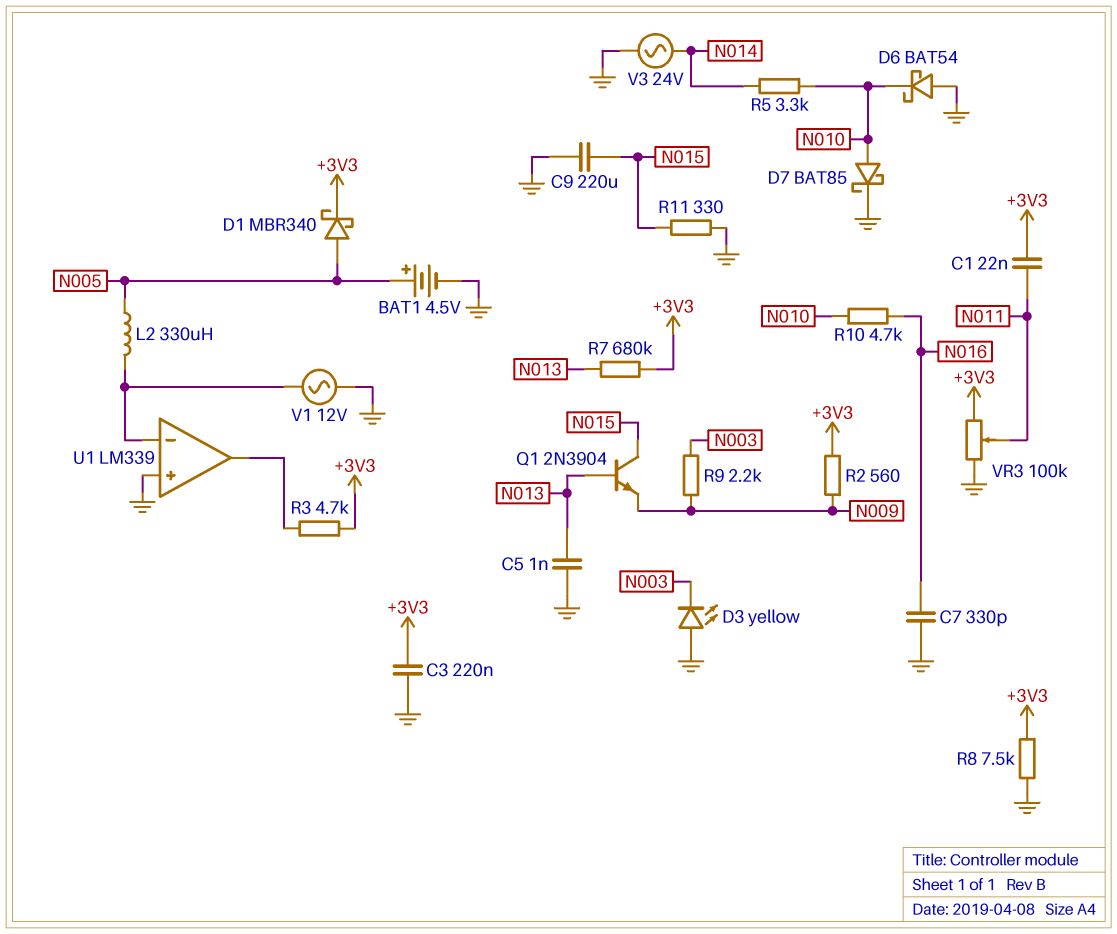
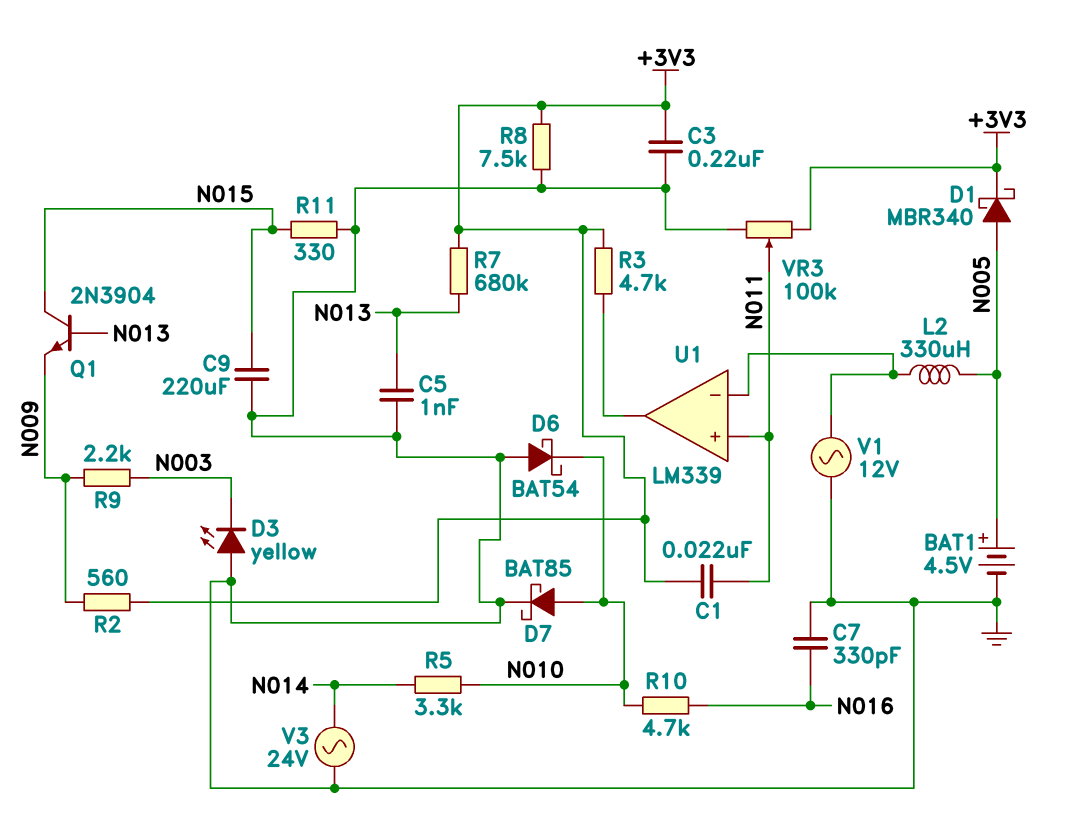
U1 pin in+: GND -> N011

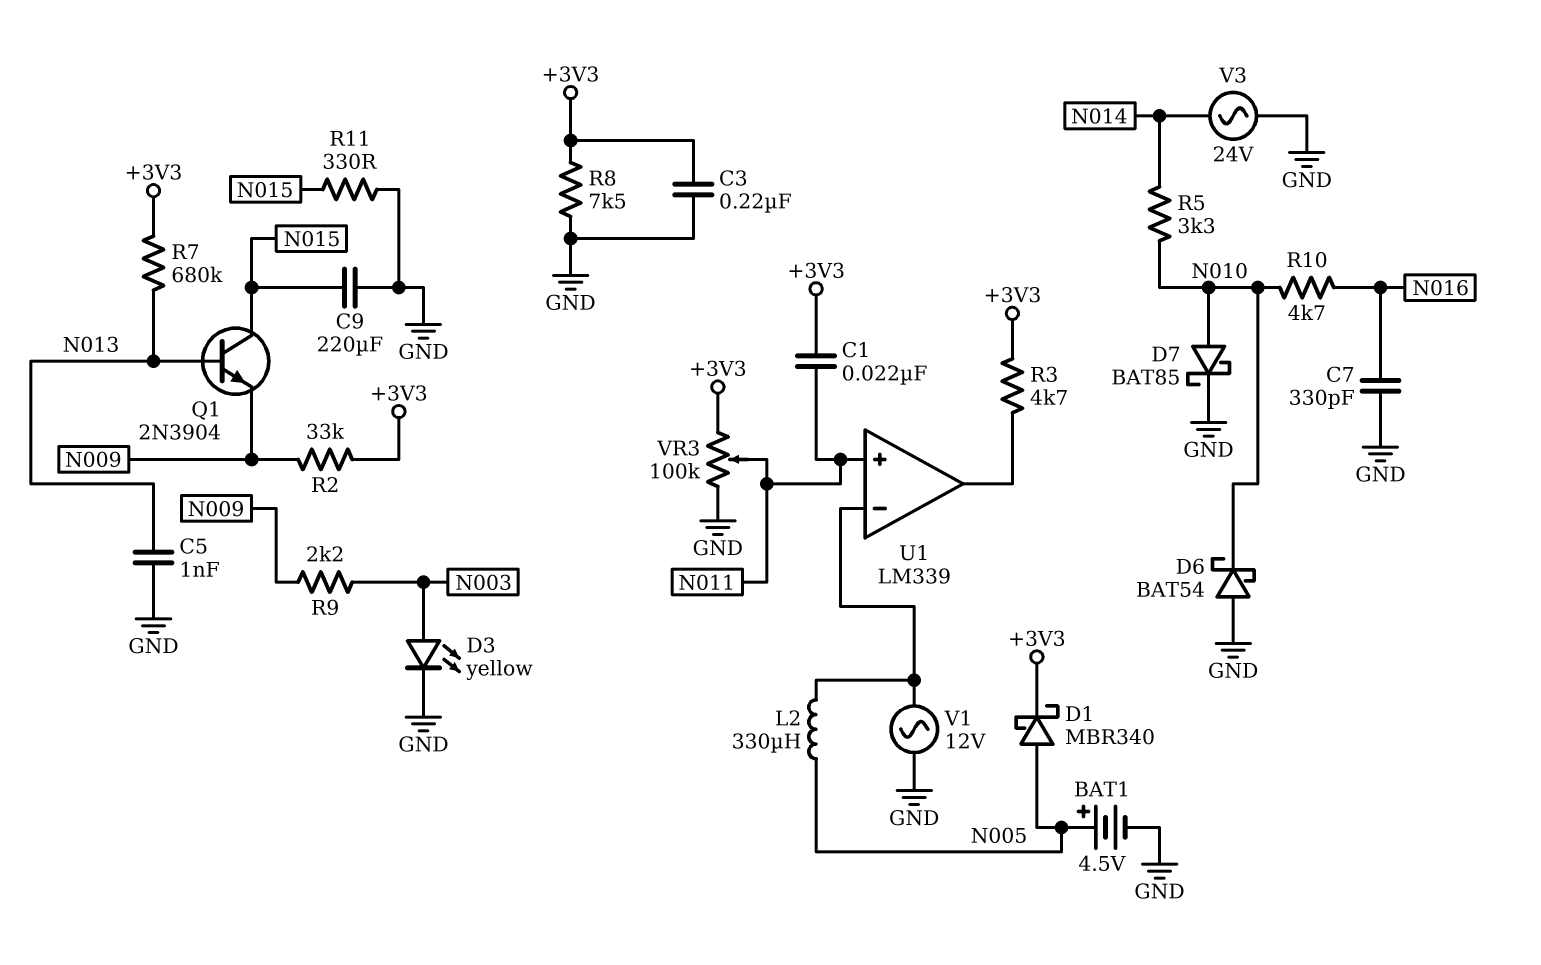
D3: LED yellow (A GND, K N003) -> LED yellow (A N003, K GND)
R2: 560 (+3V3, N009) -> 33k (+3V3, N009)

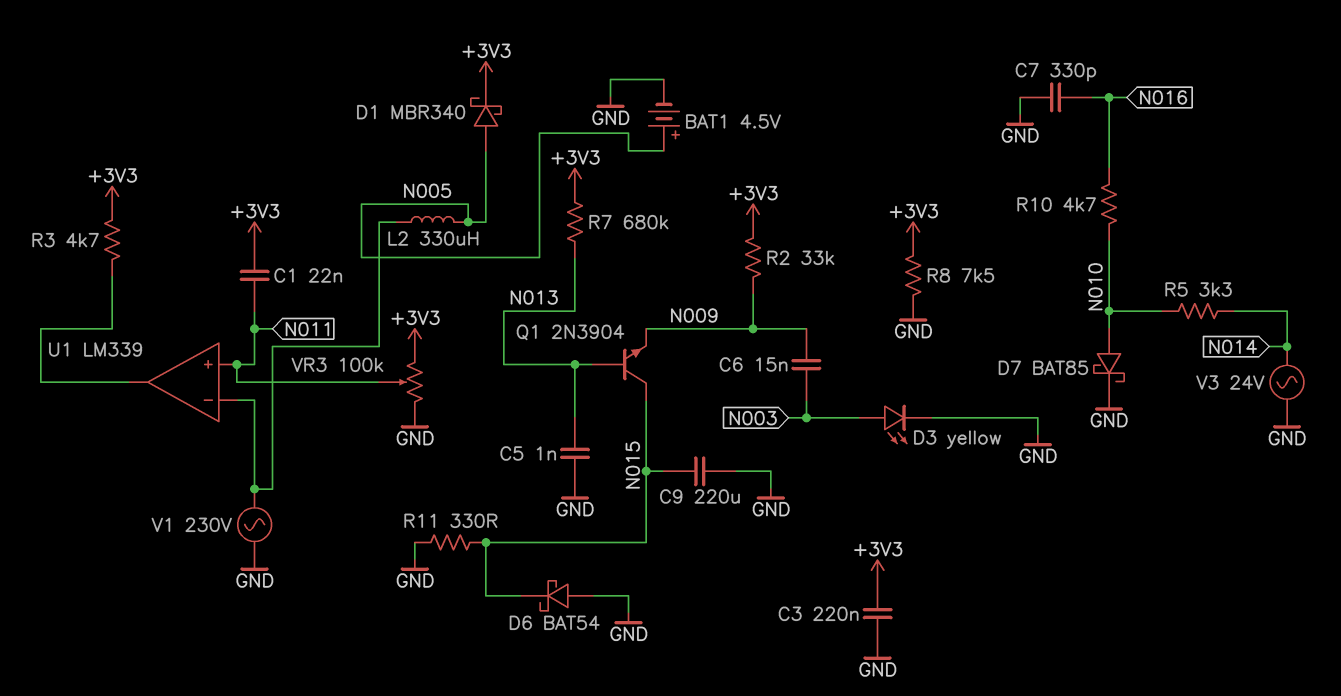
C6: none -> 15nF (N003, N009)
D6: schottky BAT54 (A GND, K N010) -> schottky BAT54 (A GND, K N015)
R9: 2.2k (N003, N009) -> none
V1: AC 12V (GND, U1/in-) -> AC 230V (GND, U1/in-)

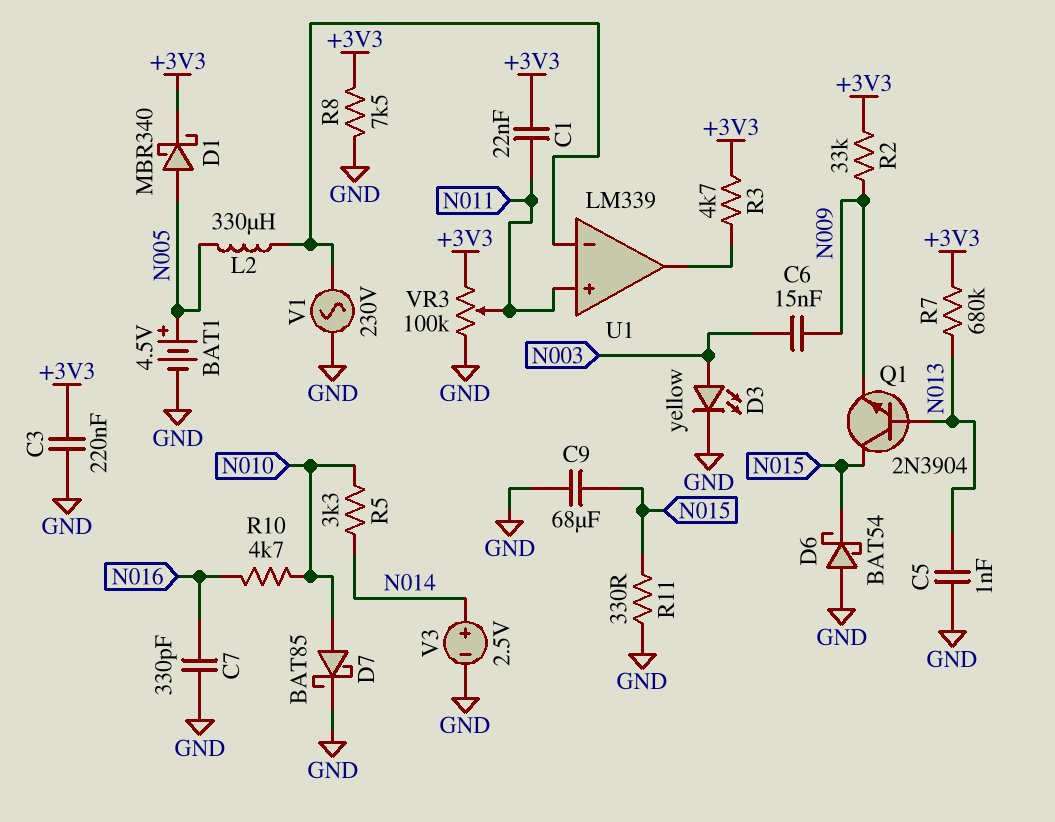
C9: 220uF (GND, N015) -> 68uF (GND, N015)
V3: AC 24V (GND, N014) -> 2.5V (plus N014, minus GND)

